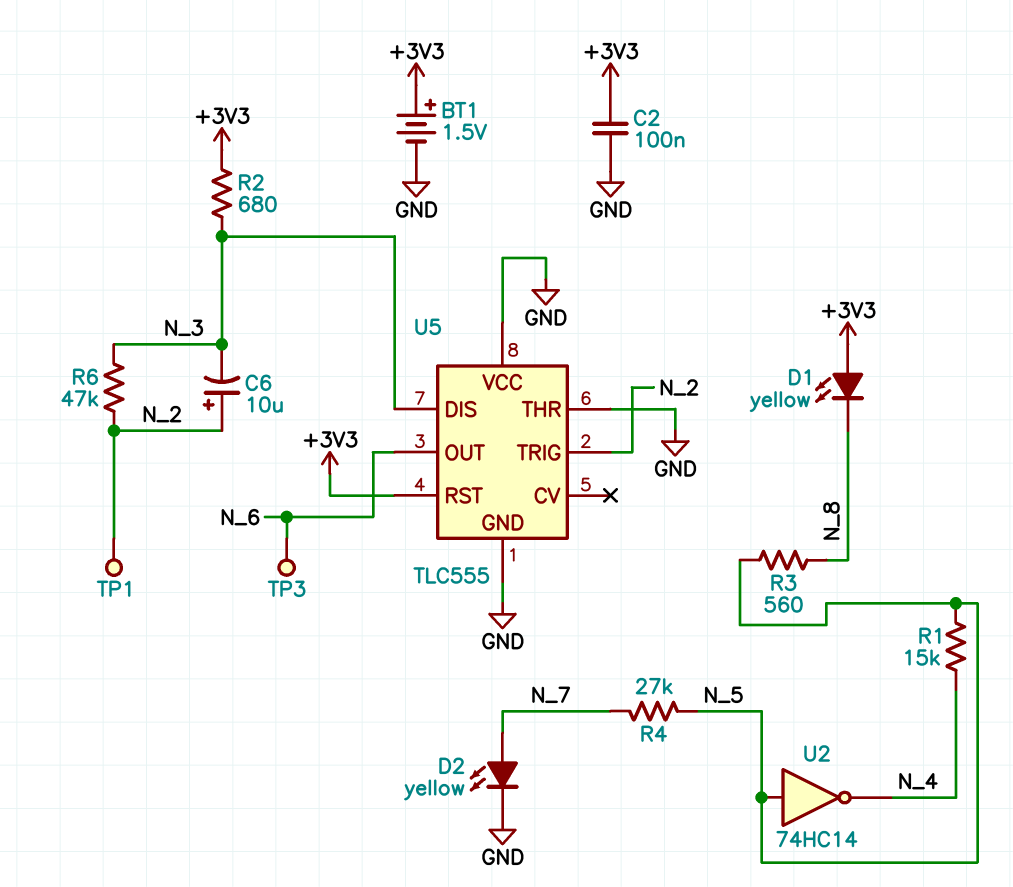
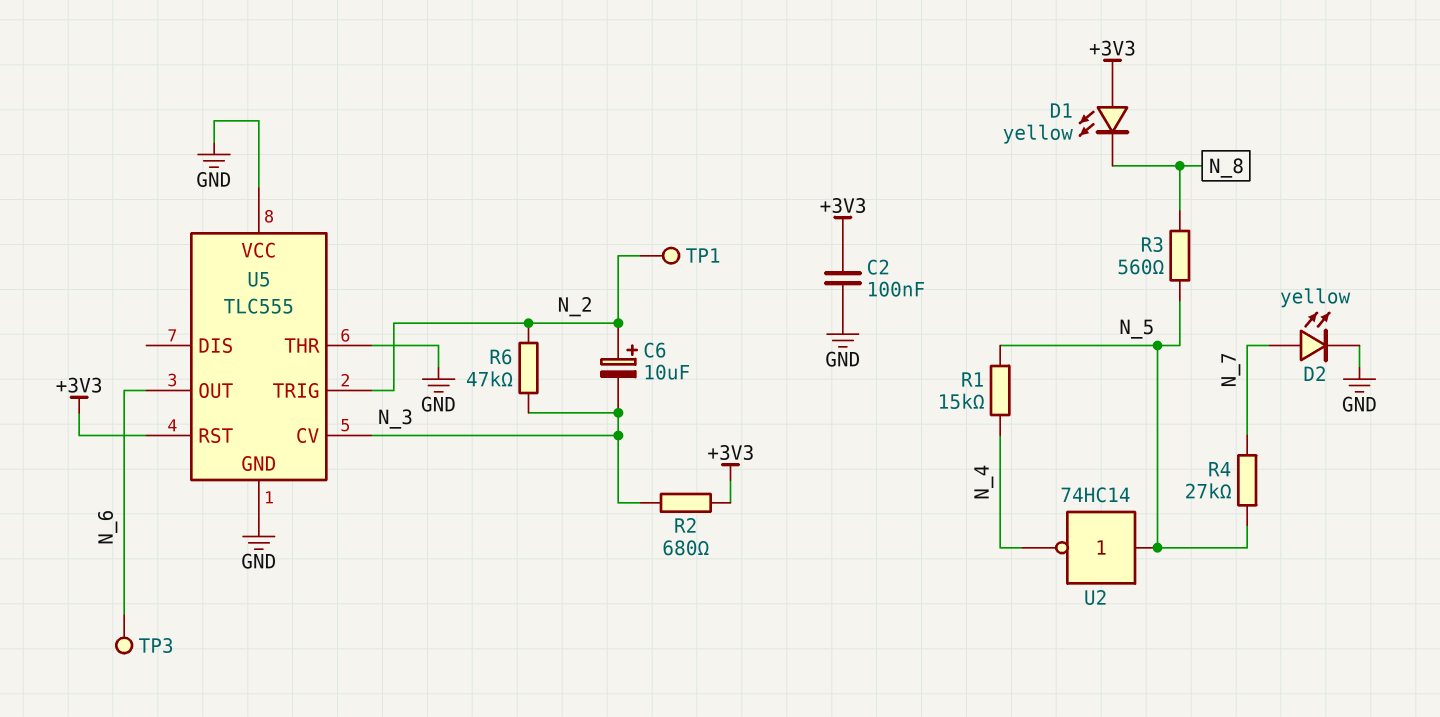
BT1: 1.5V (plus +3V3, minus GND) -> none
U5 pin CV: none -> N_3
U5 pin DIS: N_3 -> none

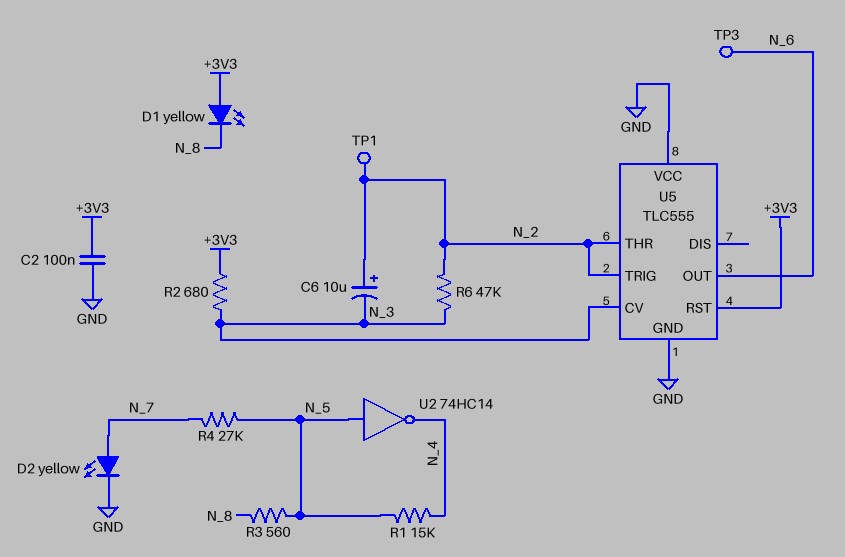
U5 pin THR: GND -> N_2

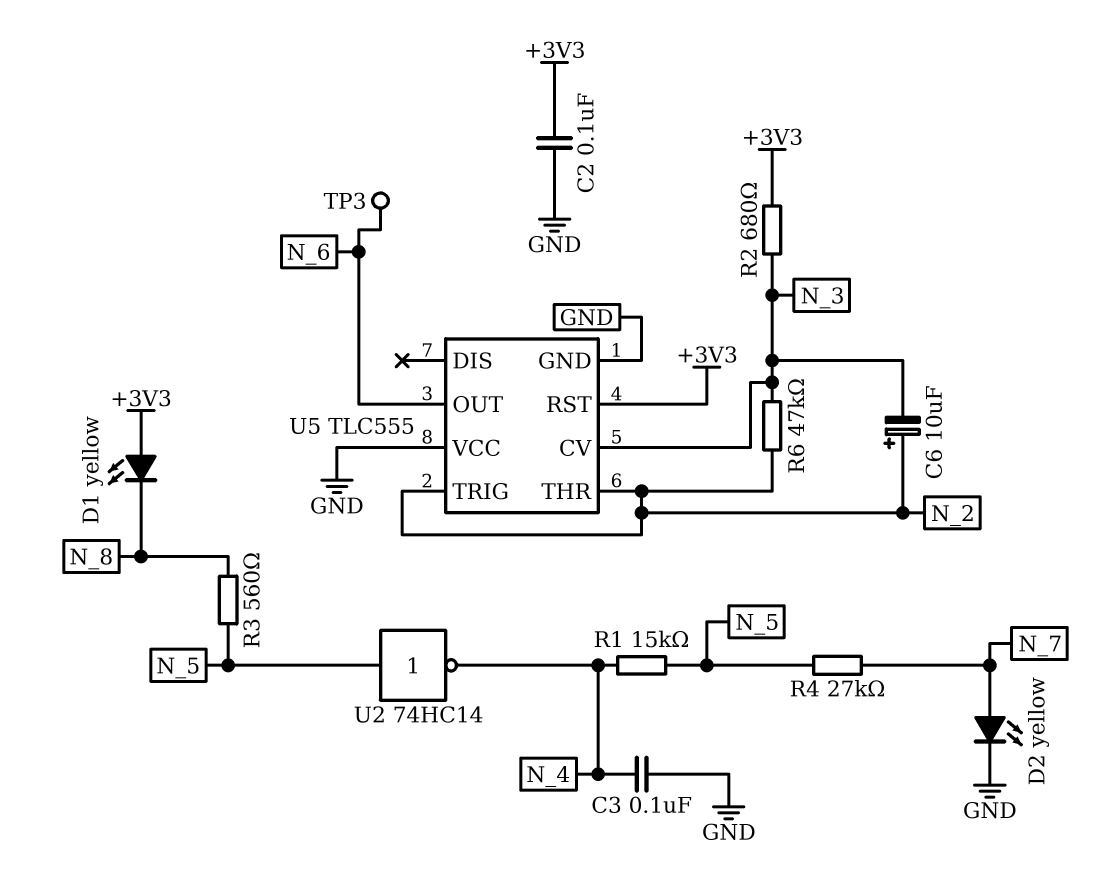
C3: none -> 100nF (GND, N_4)
TP1: test point (N_2) -> none

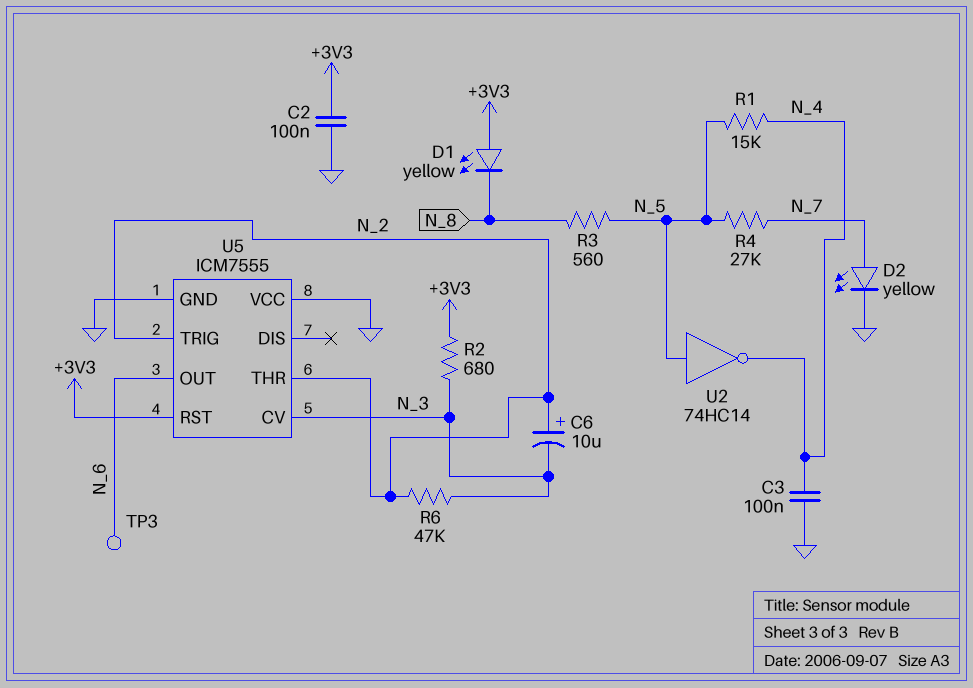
U5: TLC555 -> ICM7555

